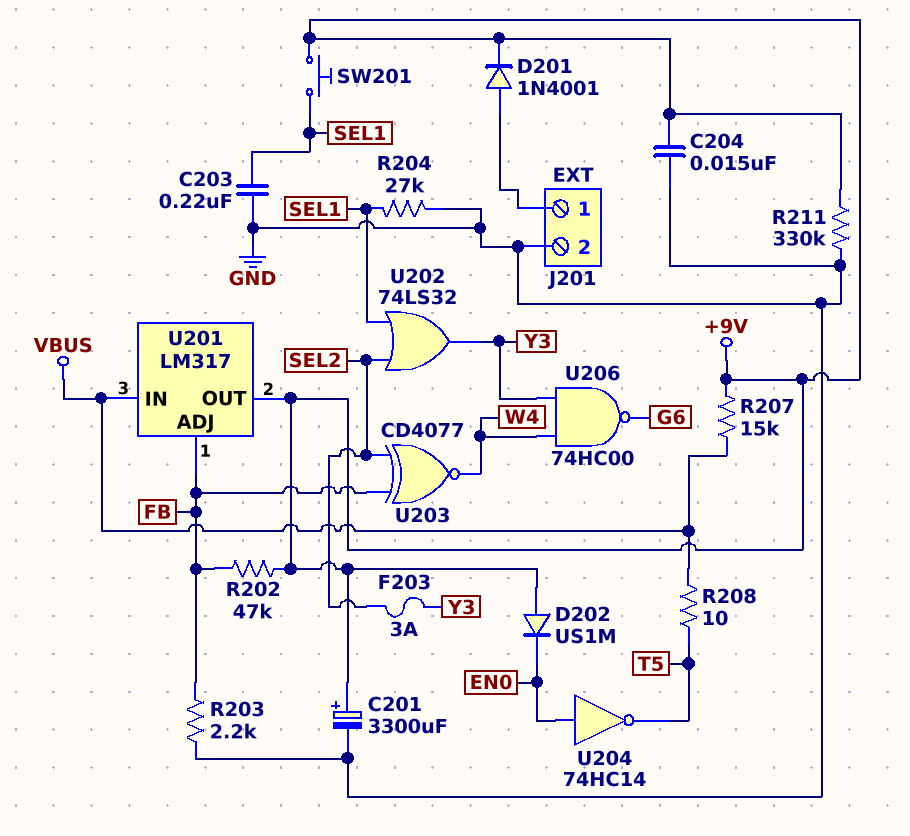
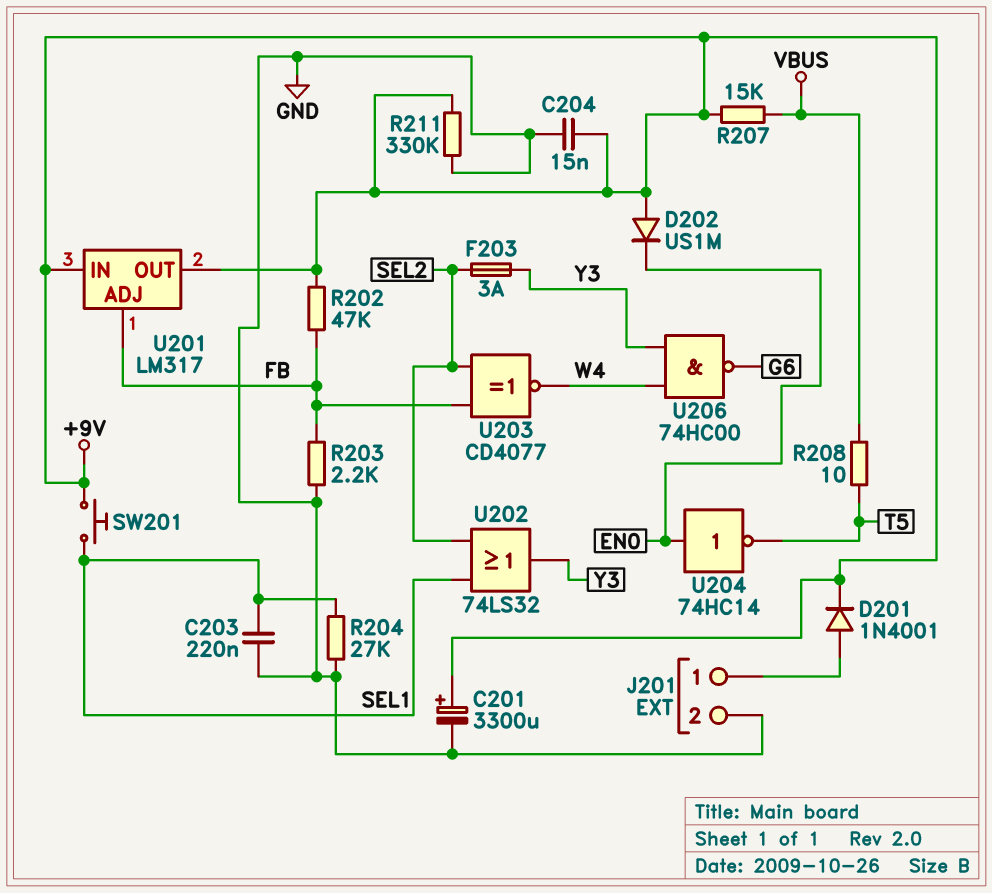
U201 pin IN: VBUS -> +9V

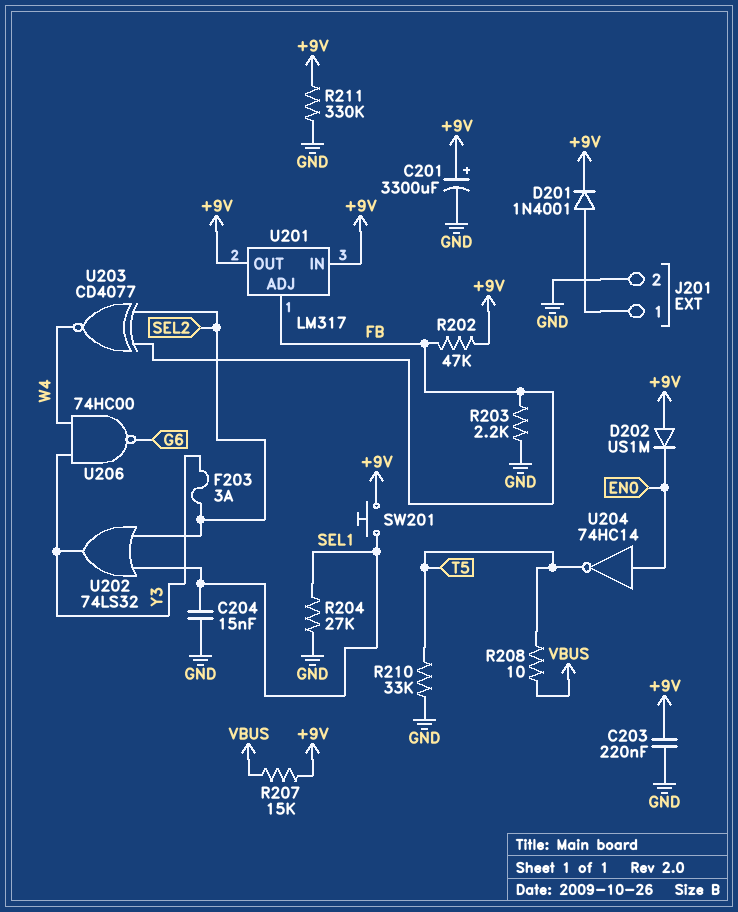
C203: 220nF (GND, SEL1) -> 220nF (+9V, GND)
C204: 15nF (+9V, GND) -> 15nF (GND, SEL1)
R210: none -> 33k (GND, T5)

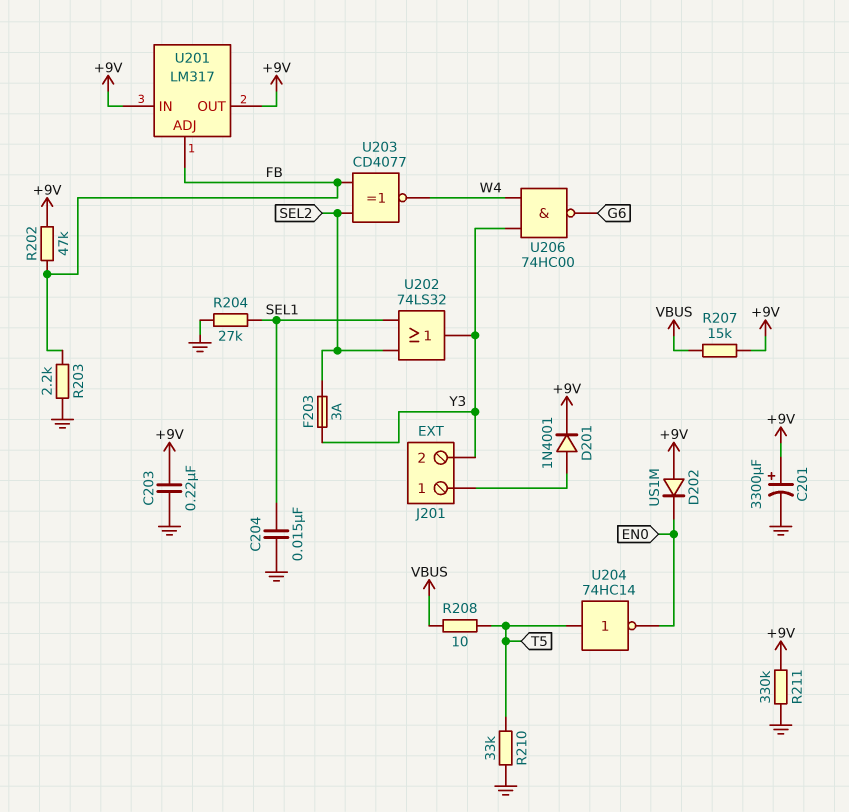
J201 pin 2: GND -> Y3
SW201: button (+9V, SEL1) -> none
U204: NOT 74HC14 (in EN0, out T5) -> NOT 74HC14 (in T5, out EN0)

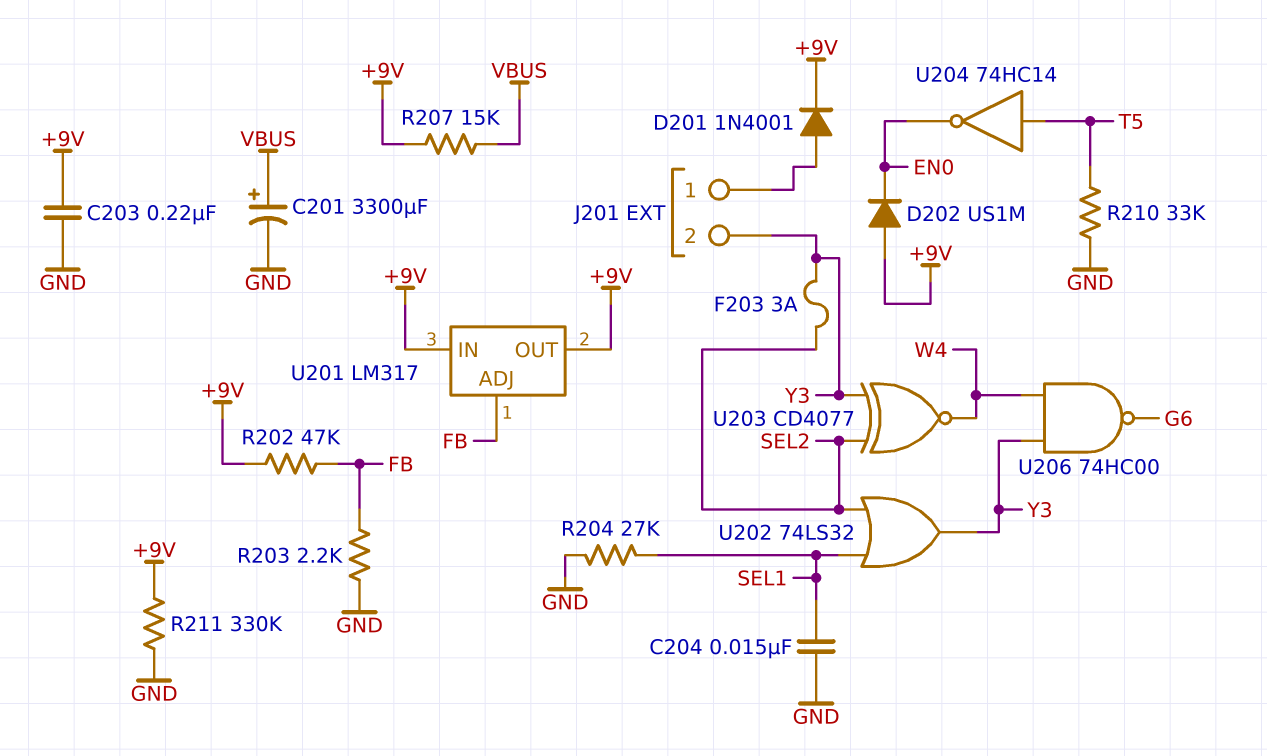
C201: 3300uF (plus +9V, minus GND) -> 3300uF (plus VBUS, minus GND)
R208: 10 (T5, VBUS) -> none
U203: XNOR CD4077 (in FB, in SEL2, out W4) -> XNOR CD4077 (in SEL2, in Y3, out W4)

